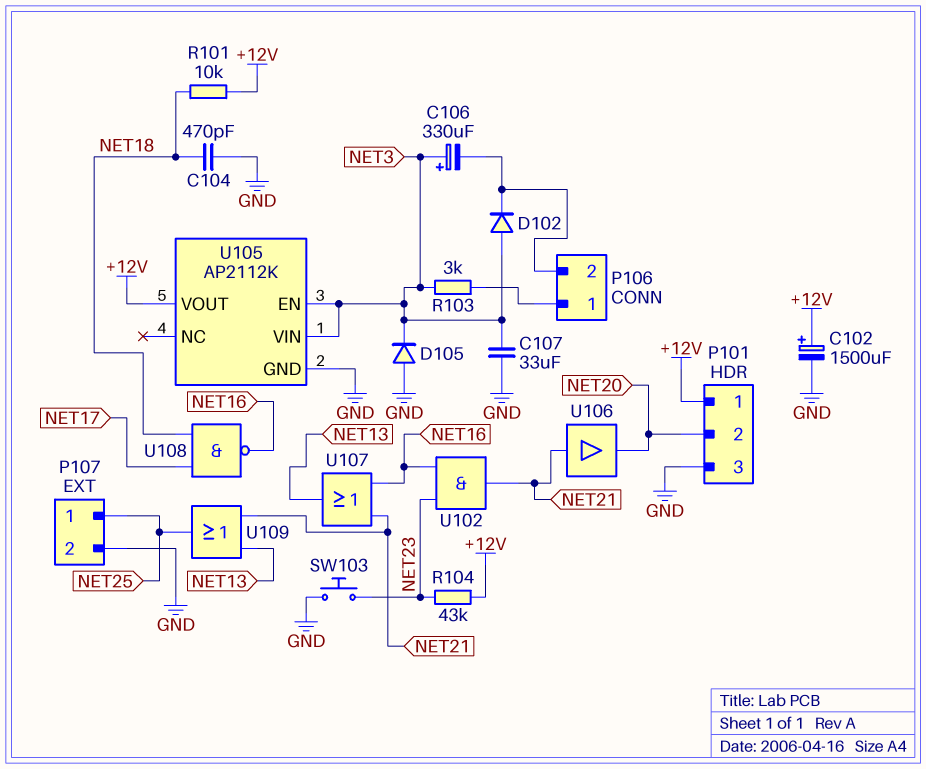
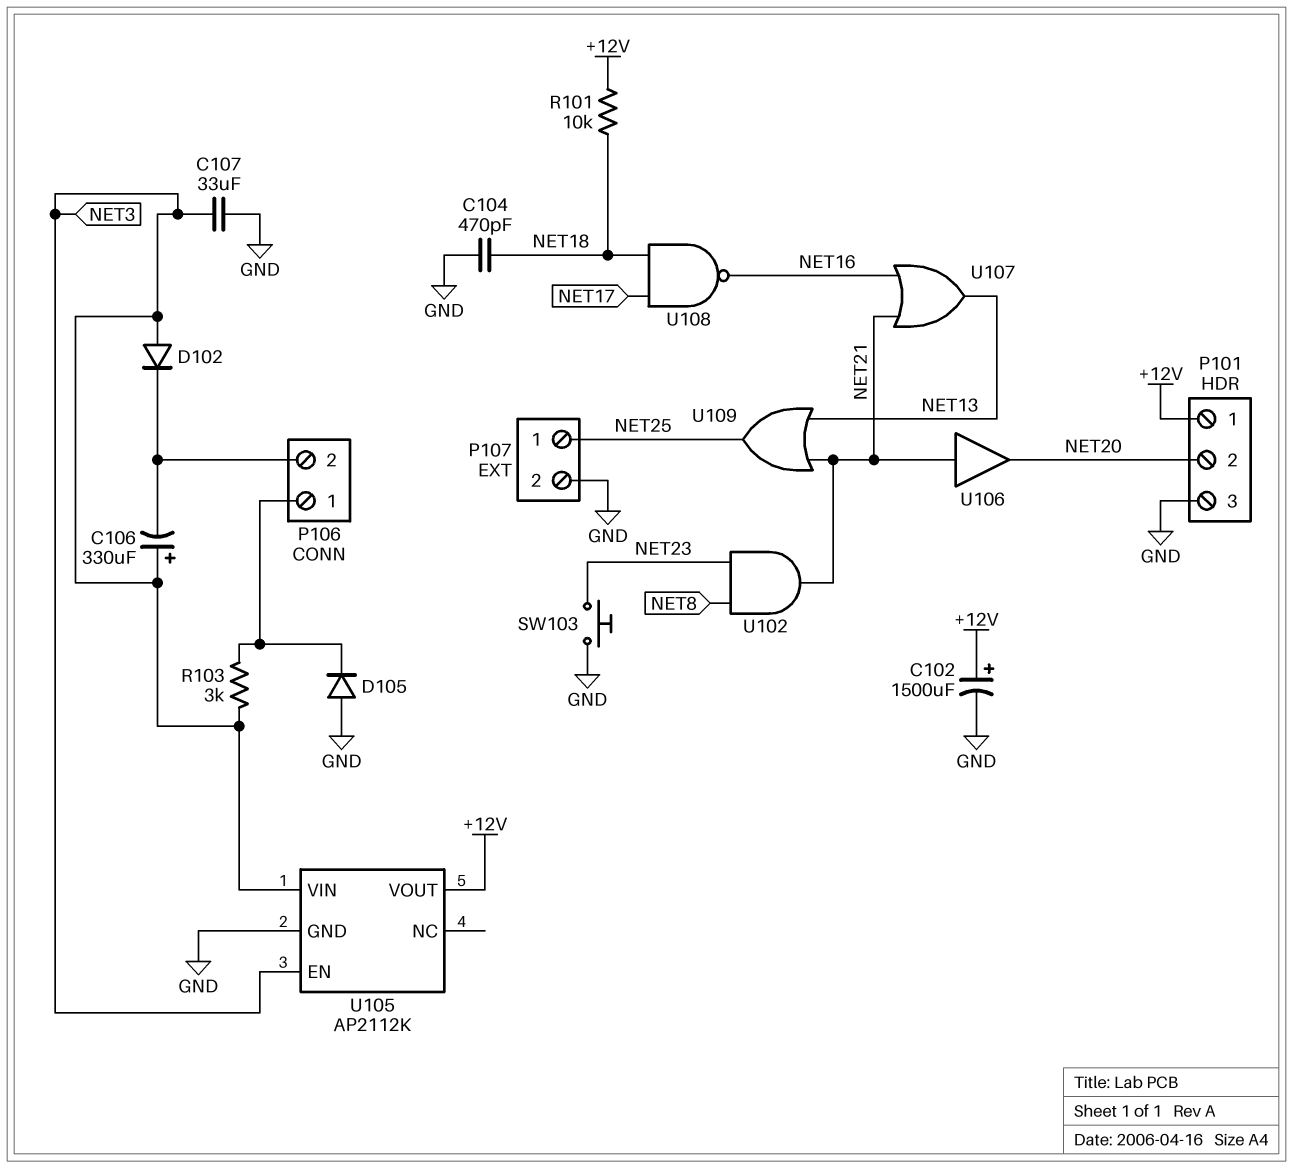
D105: diode (A GND, K NET3) -> diode (A GND, K P106/1)
R104: 43k (+12V, NET23) -> none
U102: AND (in NET16, in NET23, out NET21) -> AND (in NET8, in NET23, out NET21)

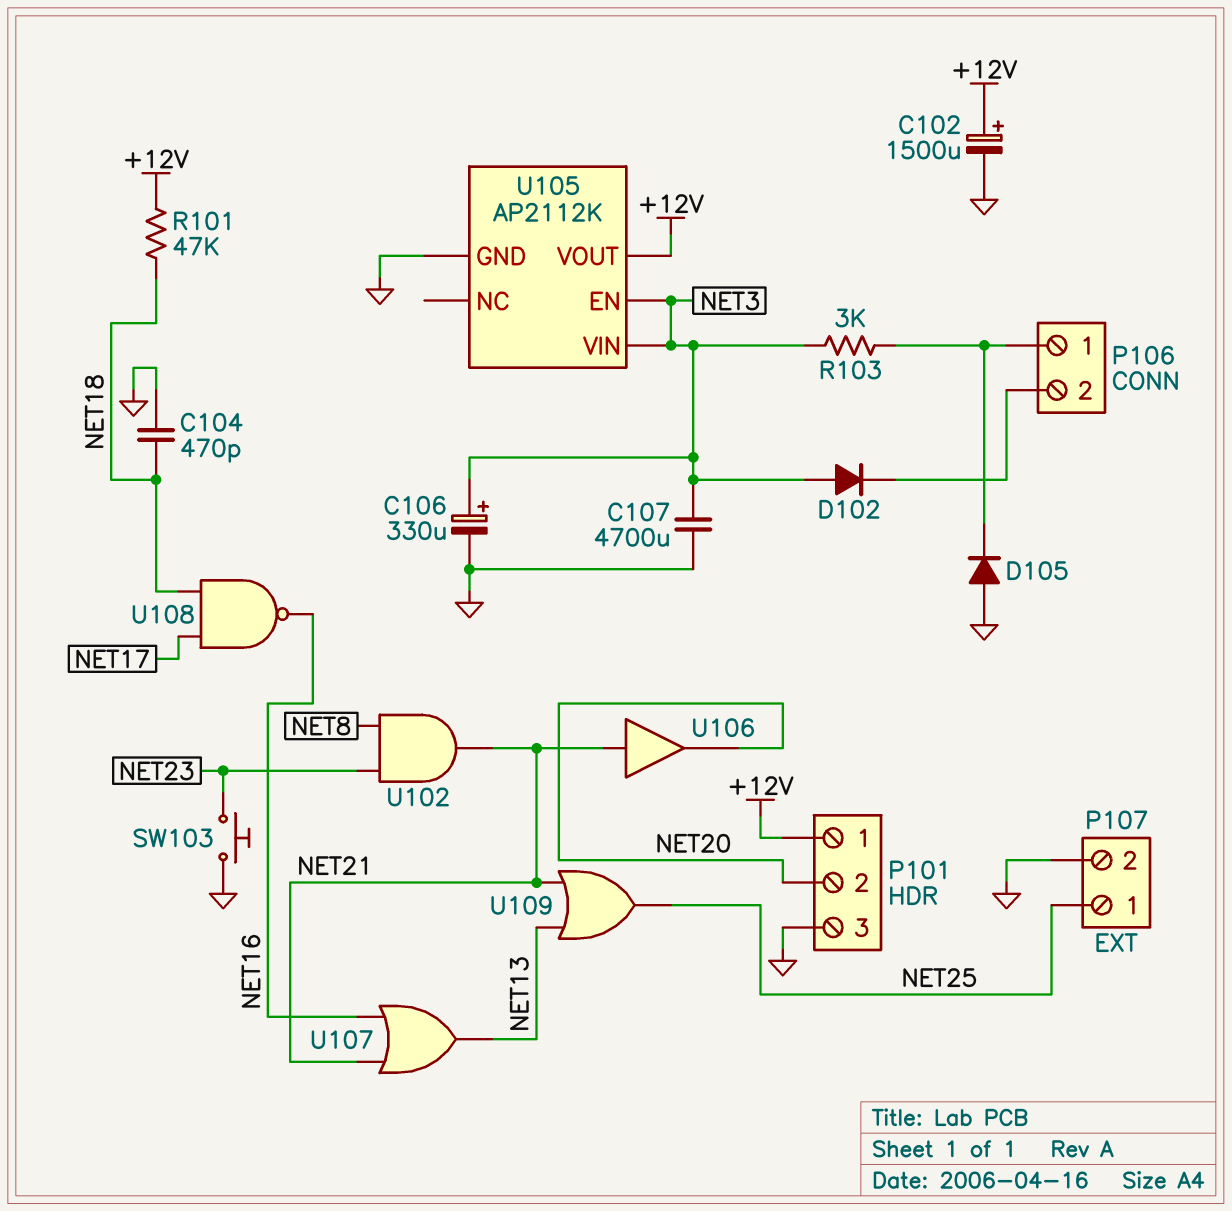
C106: 330uF (plus NET3, minus P106/2) -> 330uF (plus NET3, minus GND)
C107: 33uF (GND, NET3) -> 4700uF (GND, NET3)
R101: 10k (+12V, NET18) -> 47k (+12V, NET18)

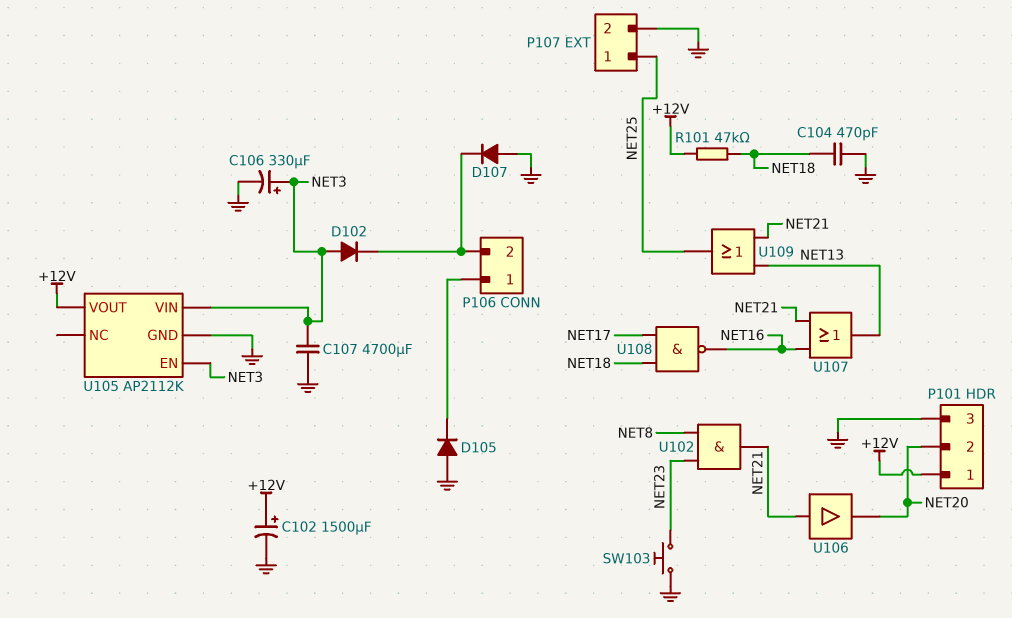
D107: none -> diode (A GND, K P106/2)
R103: 3k (NET3, P106/1) -> none

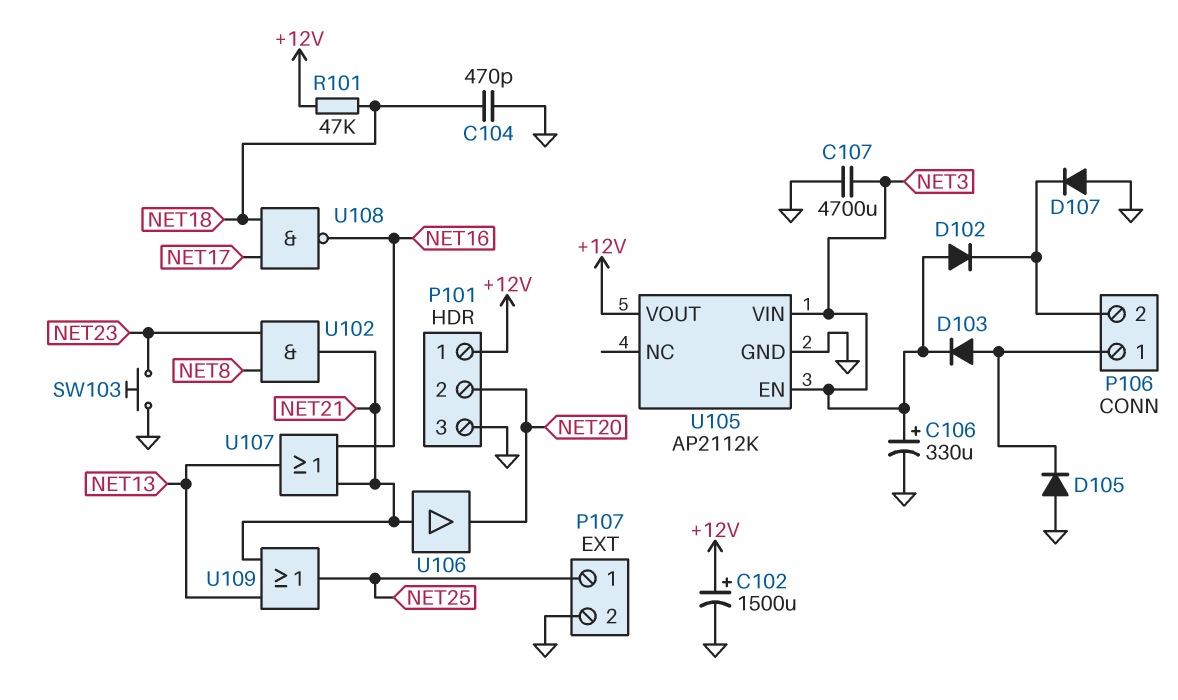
D103: none -> diode (A P106/1, K NET3)

